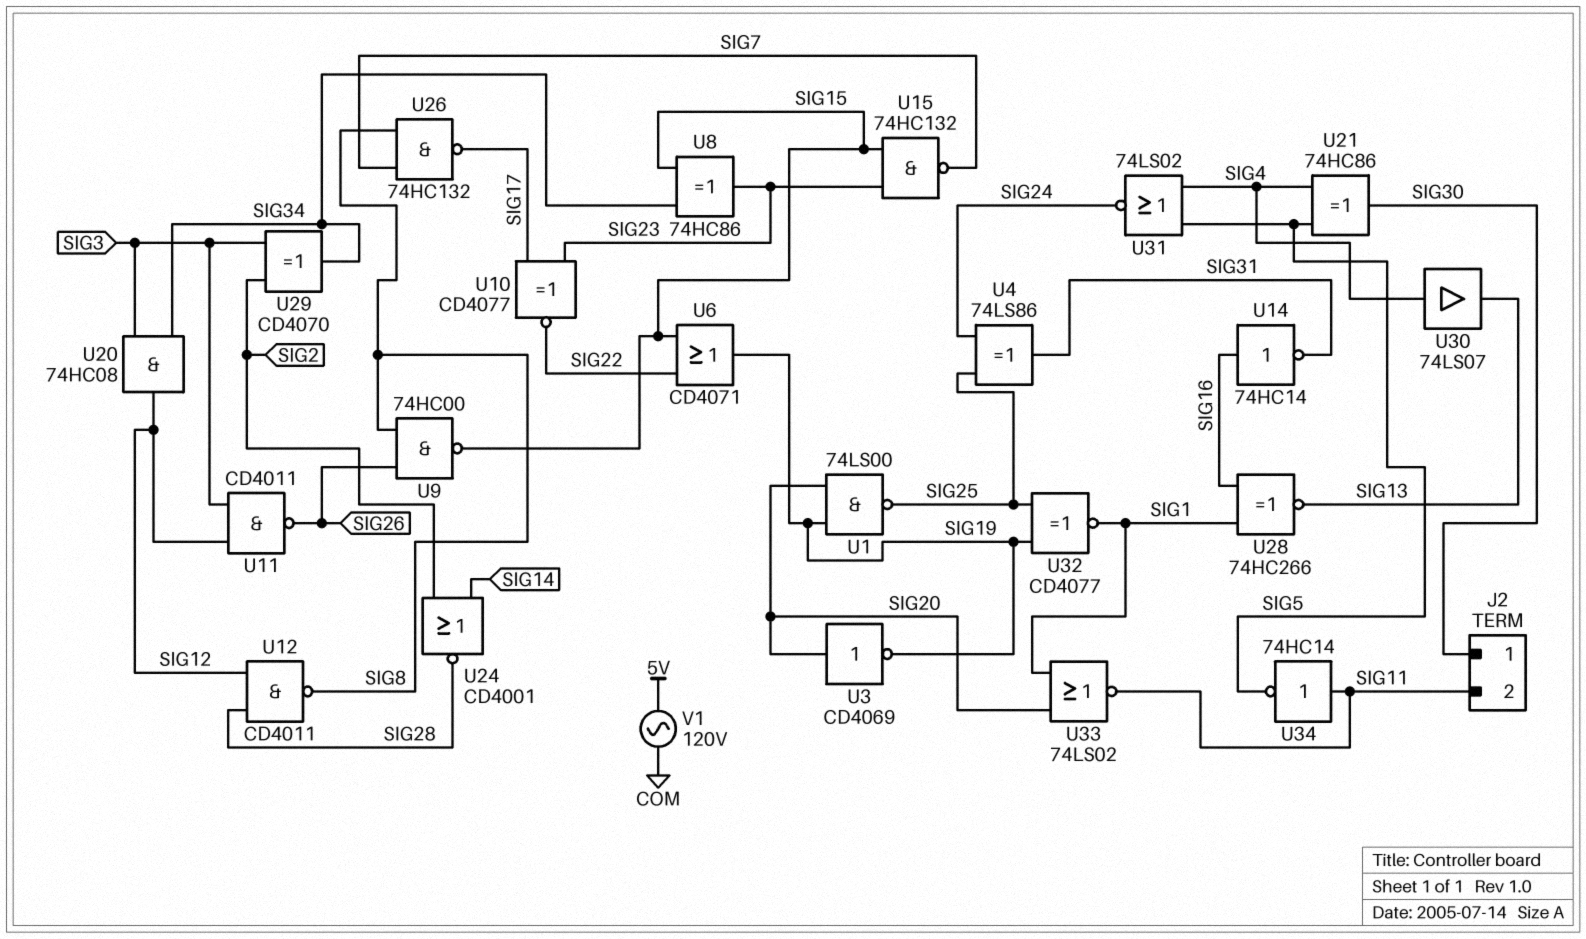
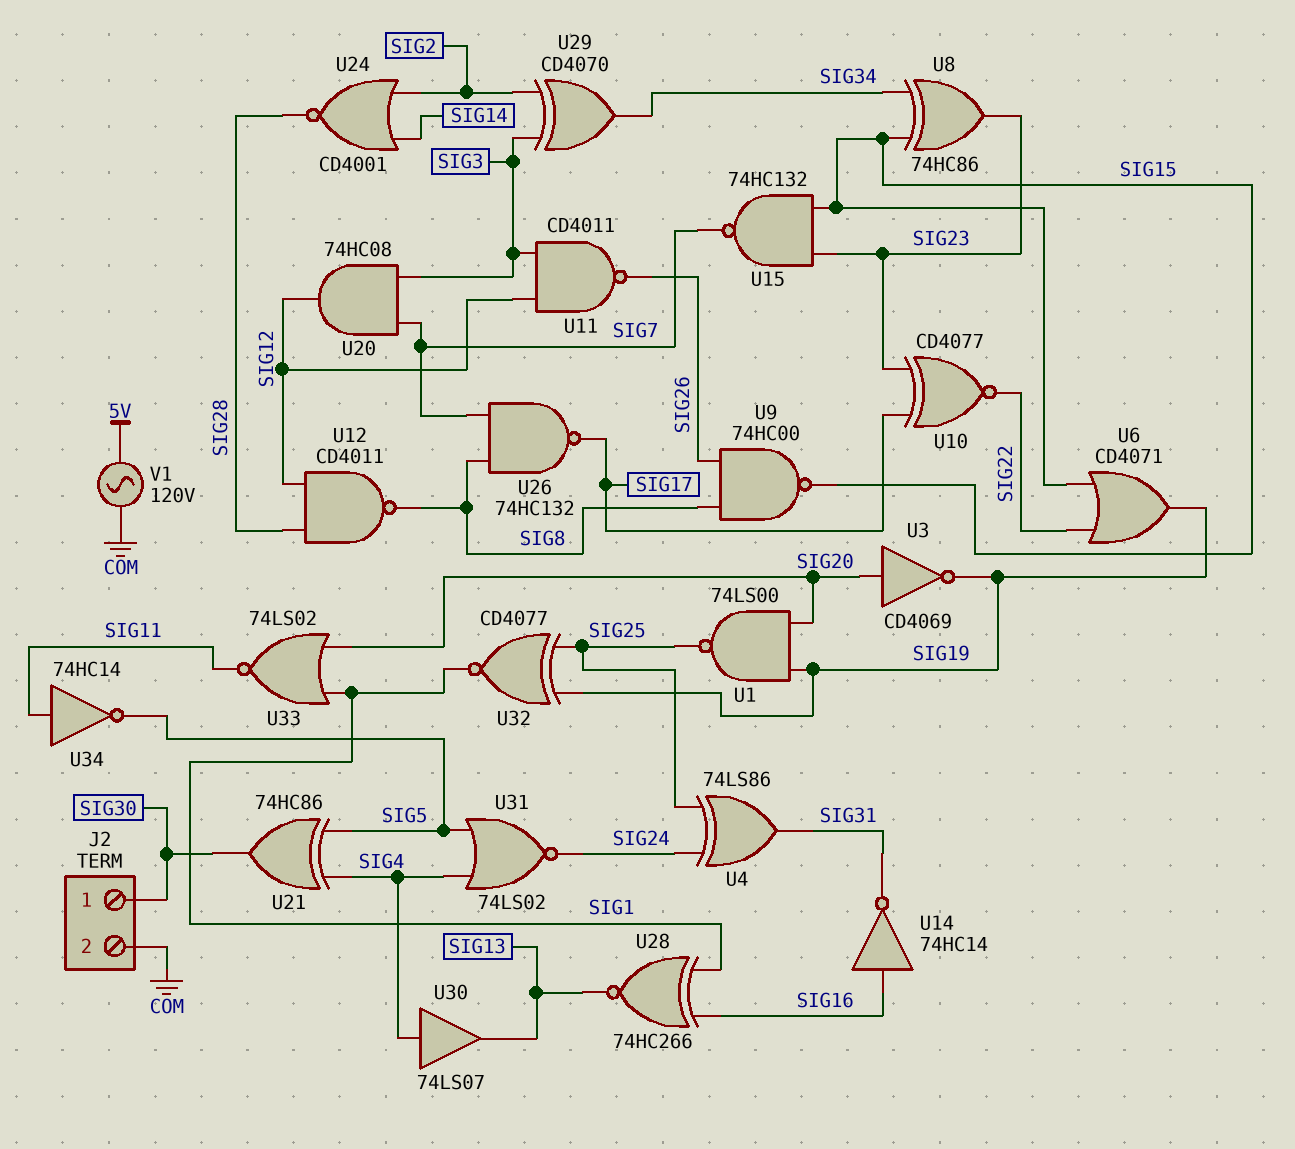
J2 pin 2: SIG11 -> COM
U20: AND 74HC08 (in SIG3, in SIG34, out SIG12) -> AND 74HC08 (in SIG3, in SIG7, out SIG12)

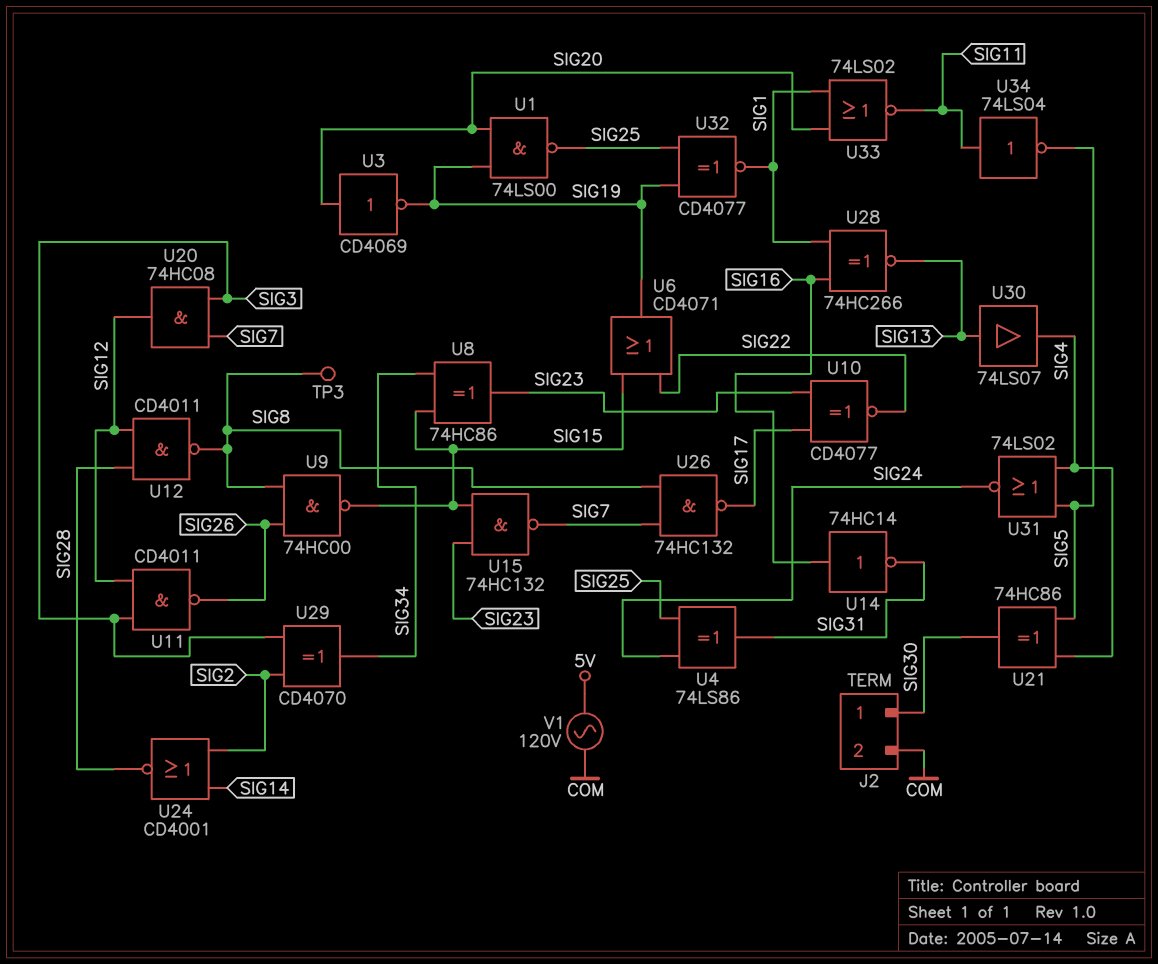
TP3: none -> test point (SIG8)
U30: buffer 74LS07 (in SIG4, out SIG13) -> buffer 74LS07 (in SIG13, out SIG4)
U34: NOT 74HC14 (in SIG11, out SIG5) -> NOT 74LS04 (in SIG11, out SIG5)

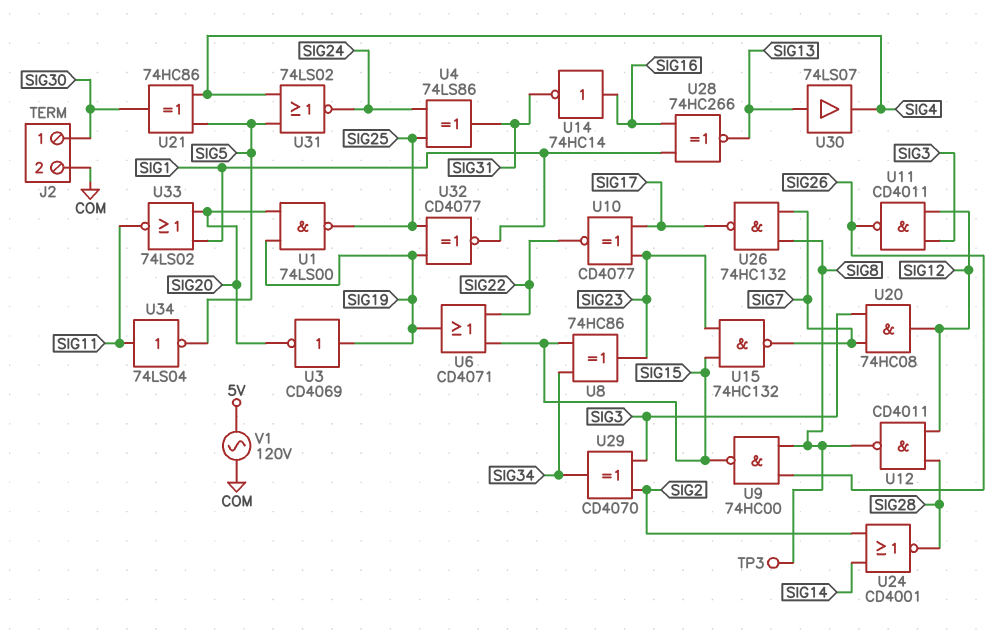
U3: NOT CD4069 (in SIG20, out SIG19) -> NOT CD4069 (in SIG19, out SIG20)

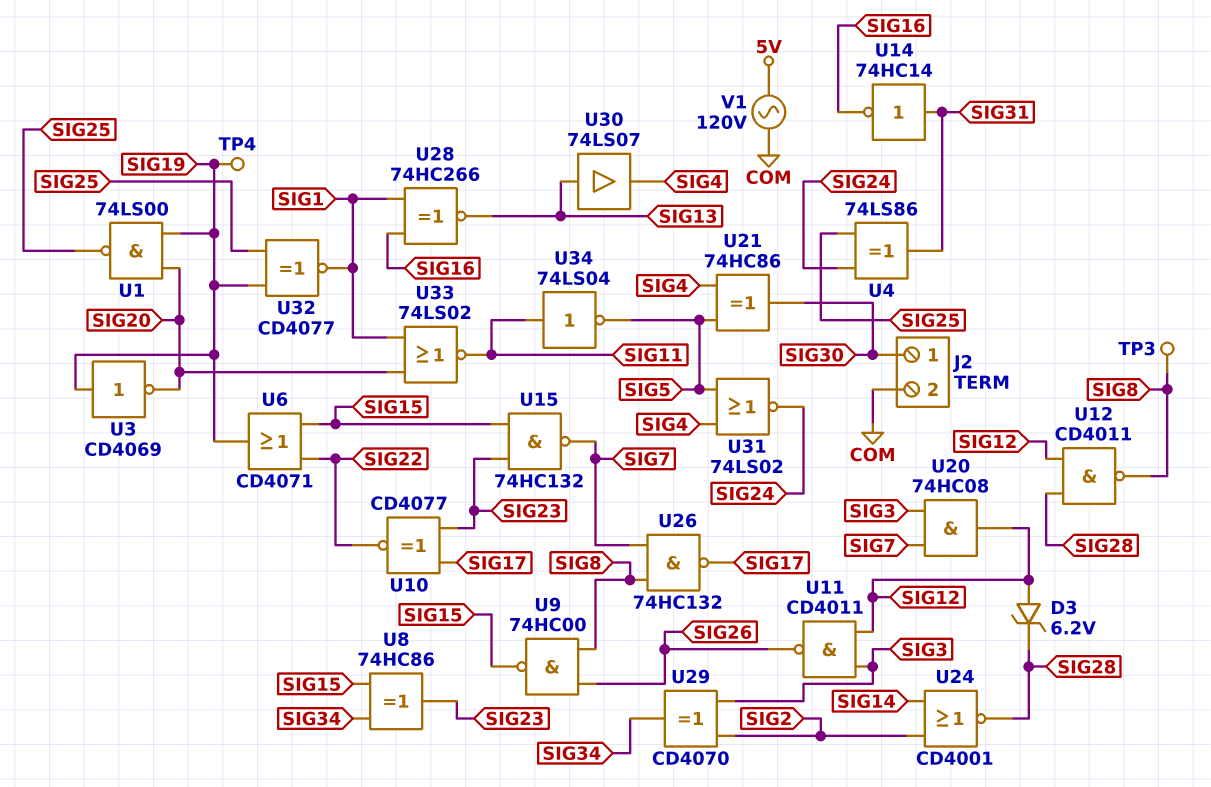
D3: none -> zener 6.2V (A SIG12, K SIG28)
TP4: none -> test point (SIG19)
U14: NOT 74HC14 (in SIG16, out SIG31) -> NOT 74HC14 (in SIG31, out SIG16)

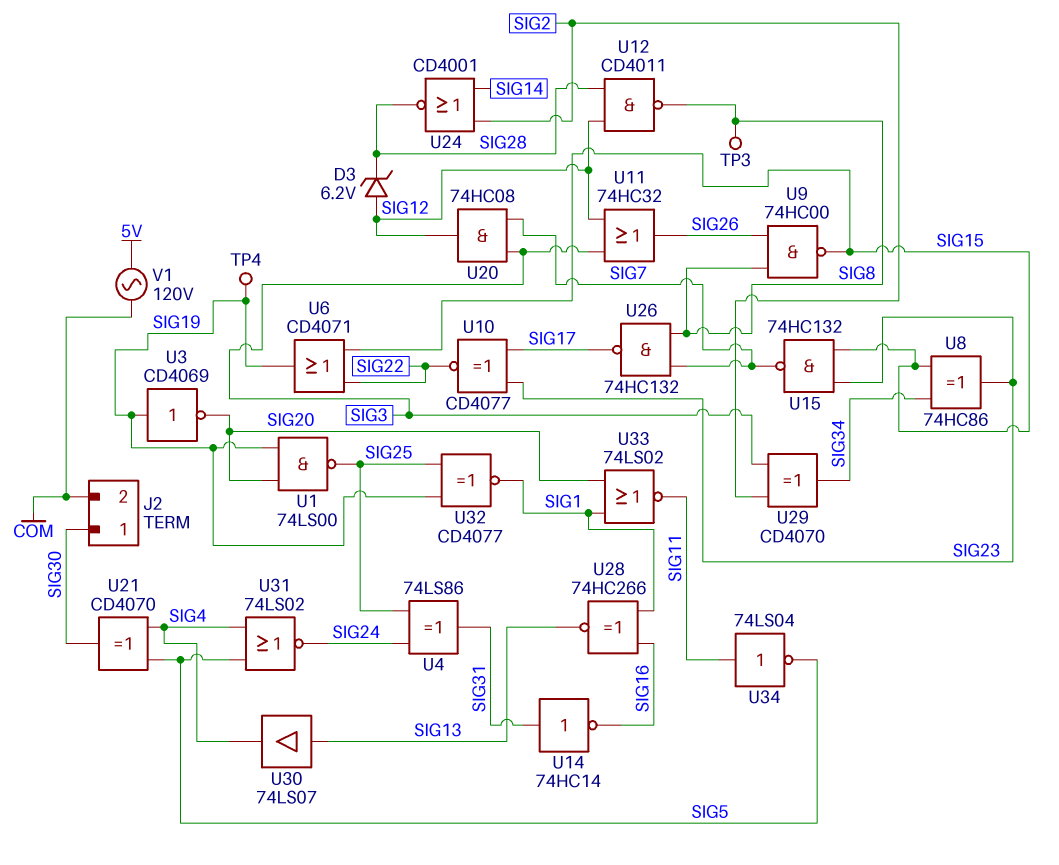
U11: NAND CD4011 (in SIG3, in SIG12, out SIG26) -> OR 74HC32 (in SIG3, in SIG12, out SIG26)
U21: XOR 74HC86 (in SIG4, in SIG5, out SIG30) -> XOR CD4070 (in SIG4, in SIG5, out SIG30)

